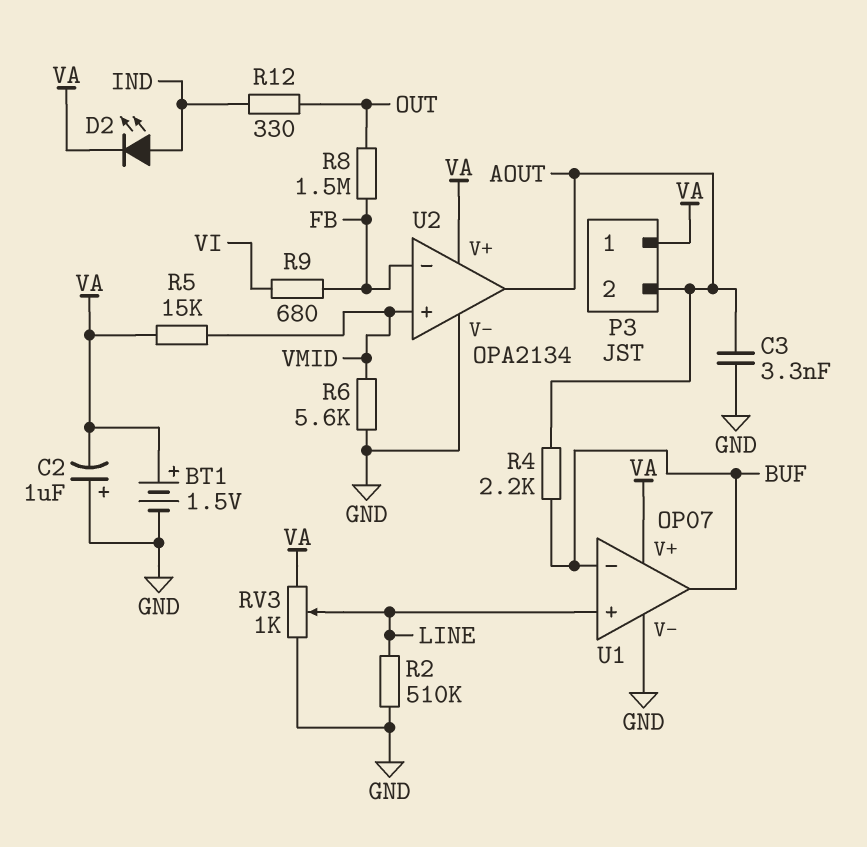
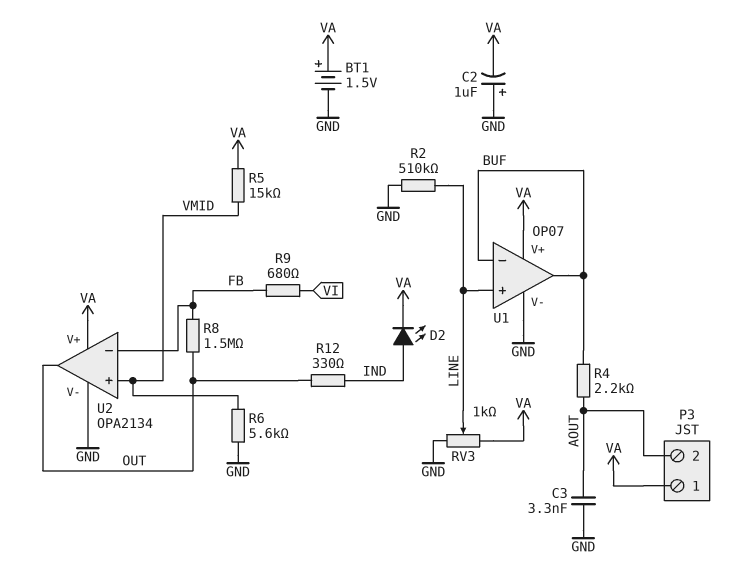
U2 pin out: AOUT -> OUT

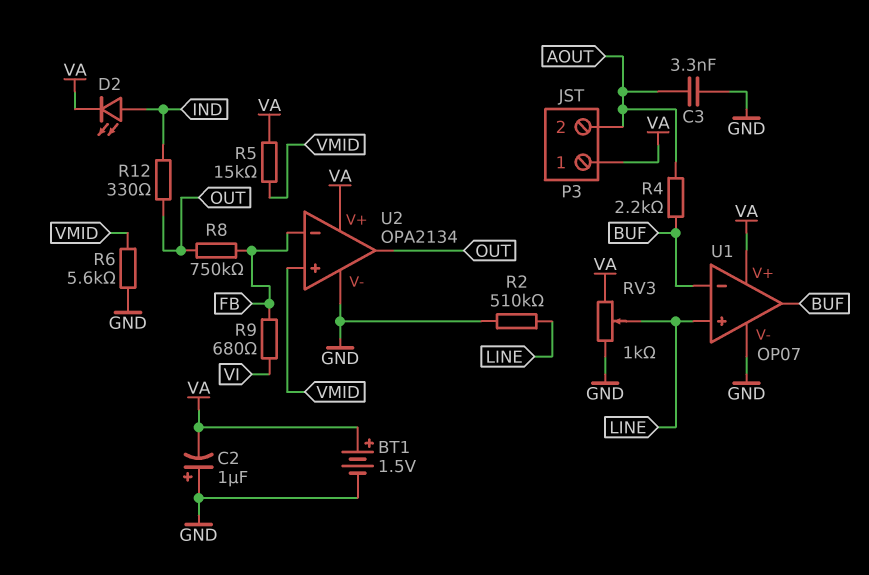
R8: 1.5M (FB, OUT) -> 750k (FB, OUT)

